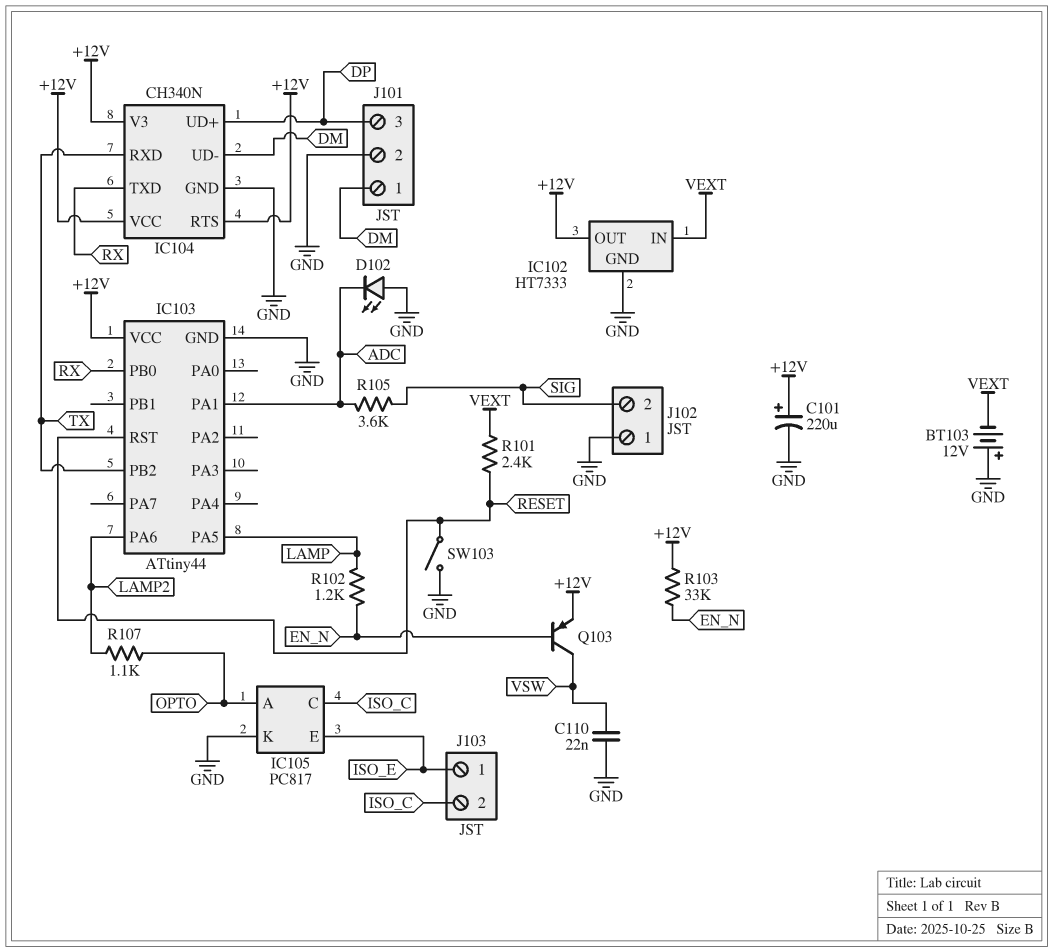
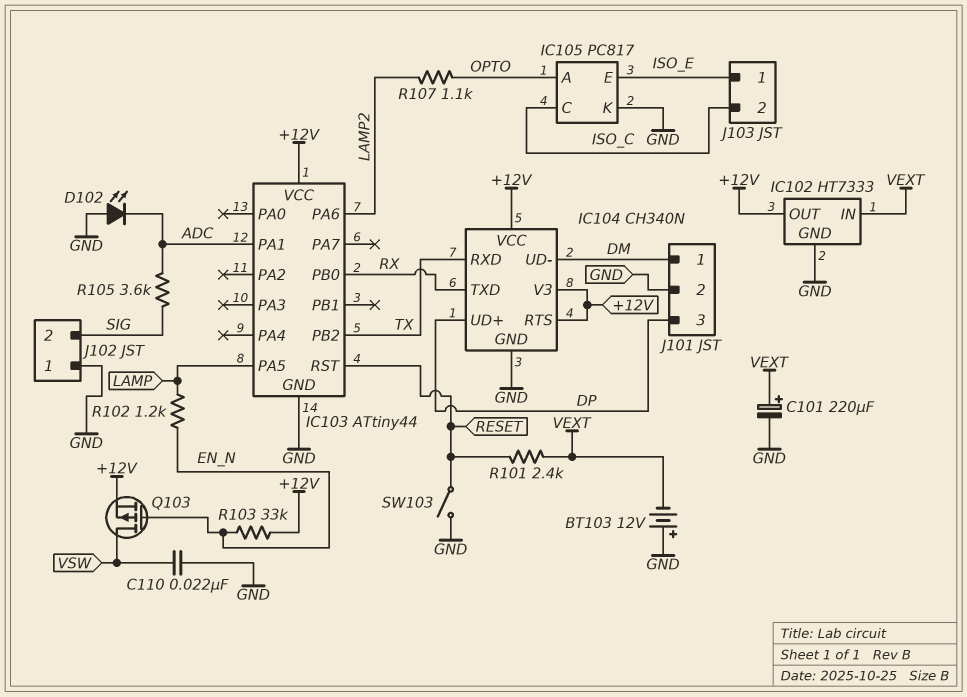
C101: 220uF (plus +12V, minus GND) -> 220uF (plus VEXT, minus GND)
Q103: PNP (B EN_N, C VSW, E +12V) -> PMOS (G EN_N, D VSW, S +12V)

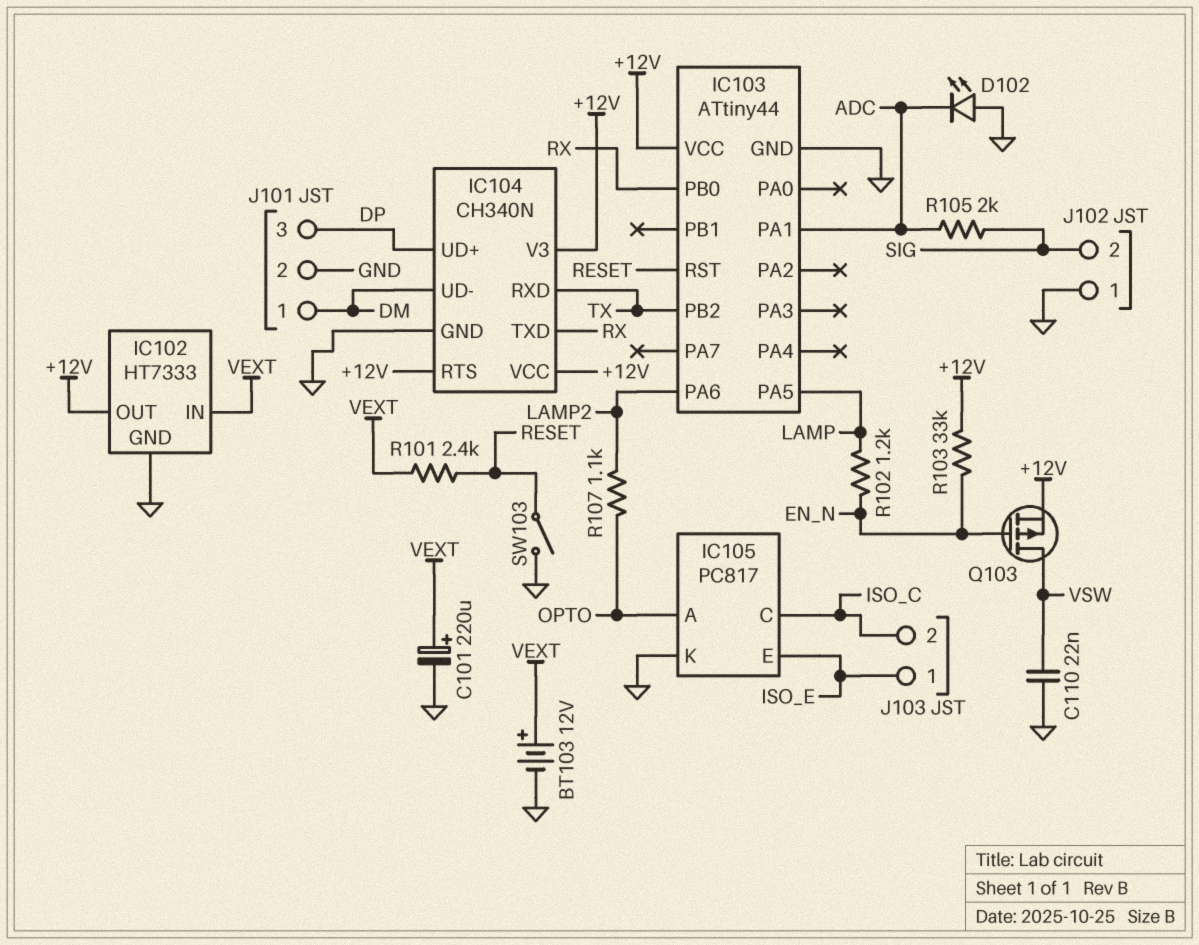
BT103: 12V (plus GND, minus VEXT) -> 12V (plus VEXT, minus GND)
R105: 3.6k (ADC, SIG) -> 2k (ADC, SIG)

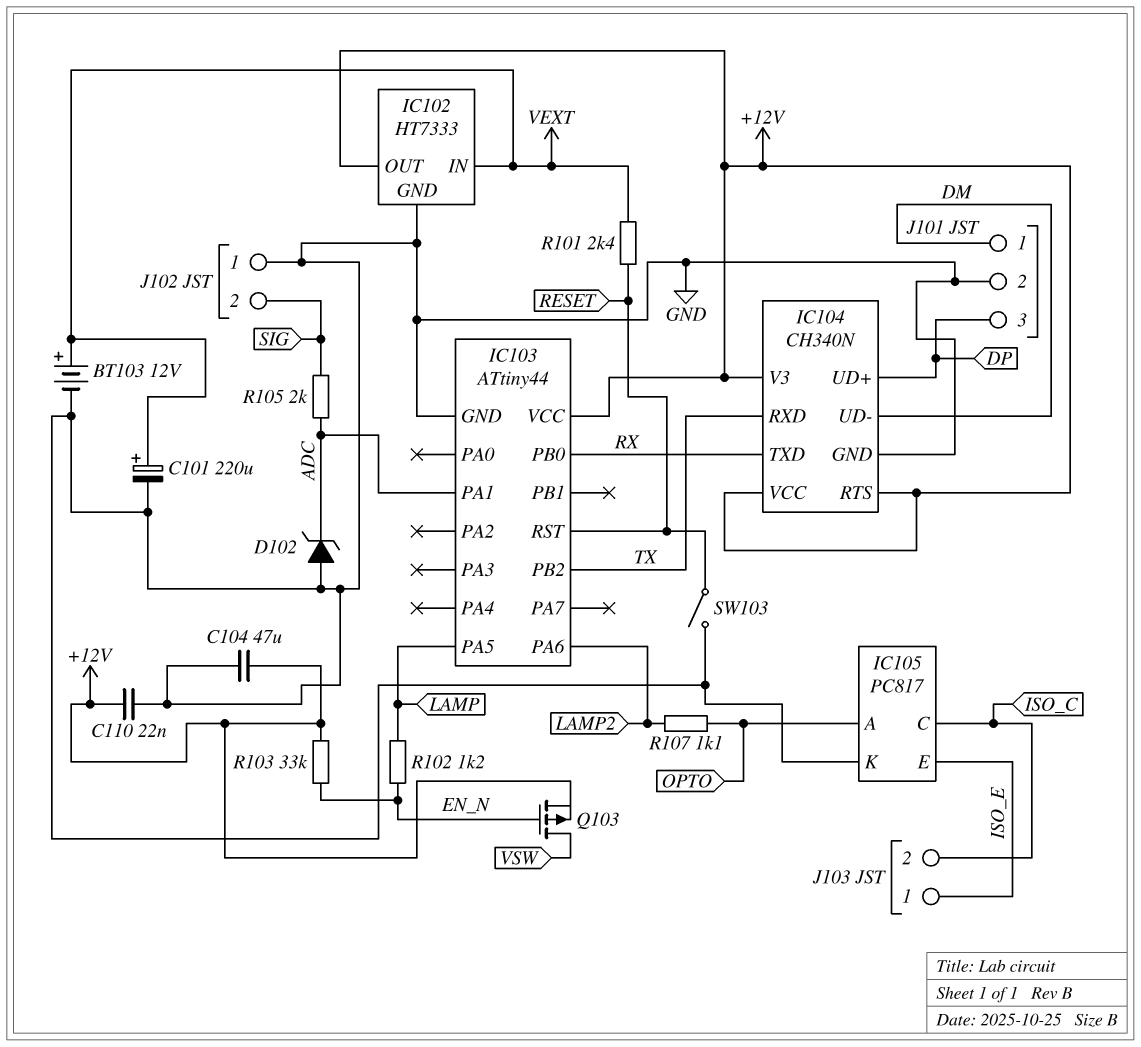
C104: none -> 47uF (+12V, GND)
C110: 22nF (GND, VSW) -> 22nF (+12V, GND)
D102: LED (A GND, K ADC) -> zener (A GND, K ADC)

